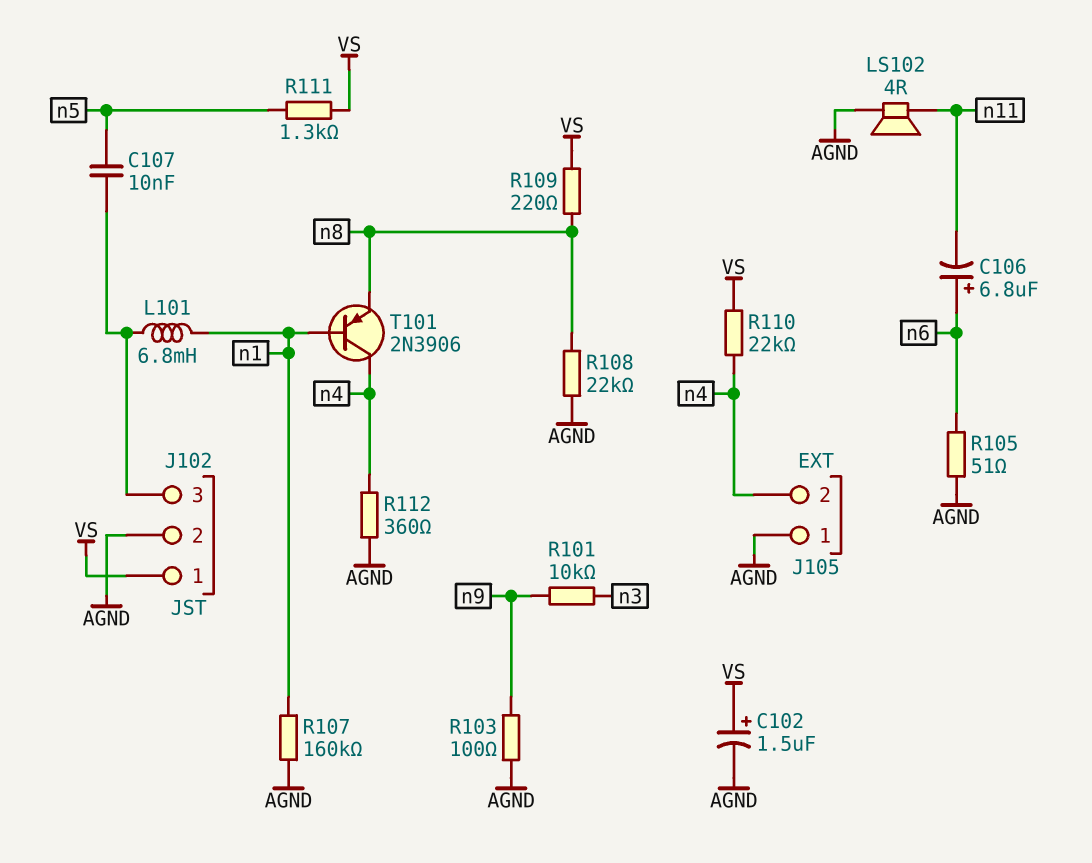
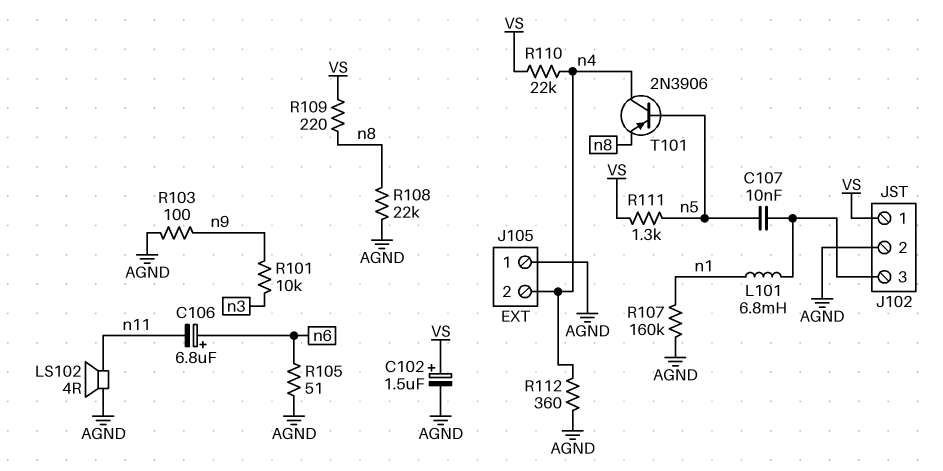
T101: PNP 2N3906 (B n1, C n4, E n8) -> PNP 2N3906 (B n5, C n4, E n8)

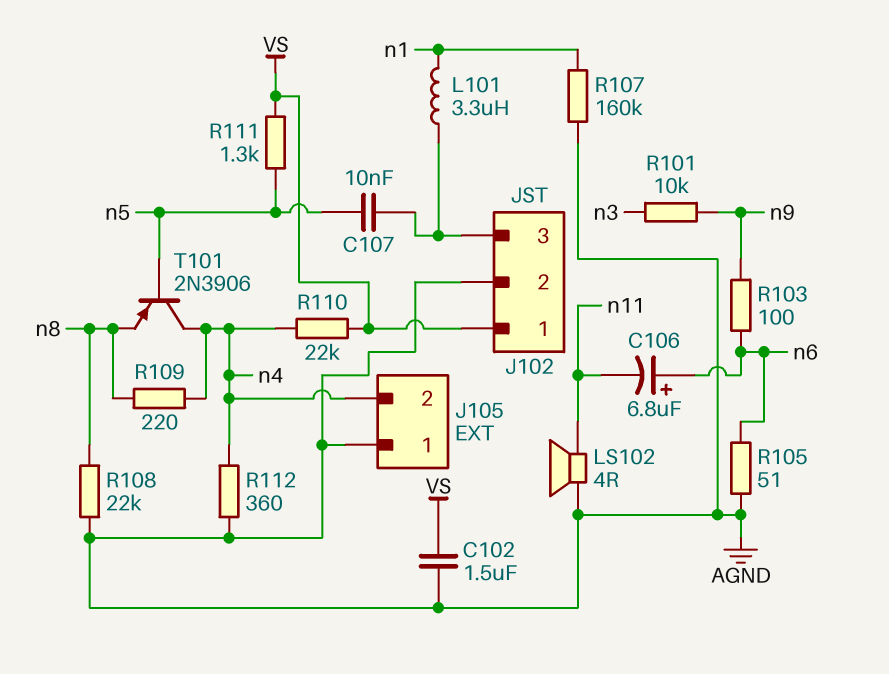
C102: 1.5uF (plus VS, minus AGND) -> 1.5uF (AGND, VS)
L101: 6.8mH (J102/3, n1) -> 3.3uH (J102/3, n1)
R103: 100 (AGND, n9) -> 100 (n6, n9)
R109: 220 (VS, n8) -> 220 (n4, n8)

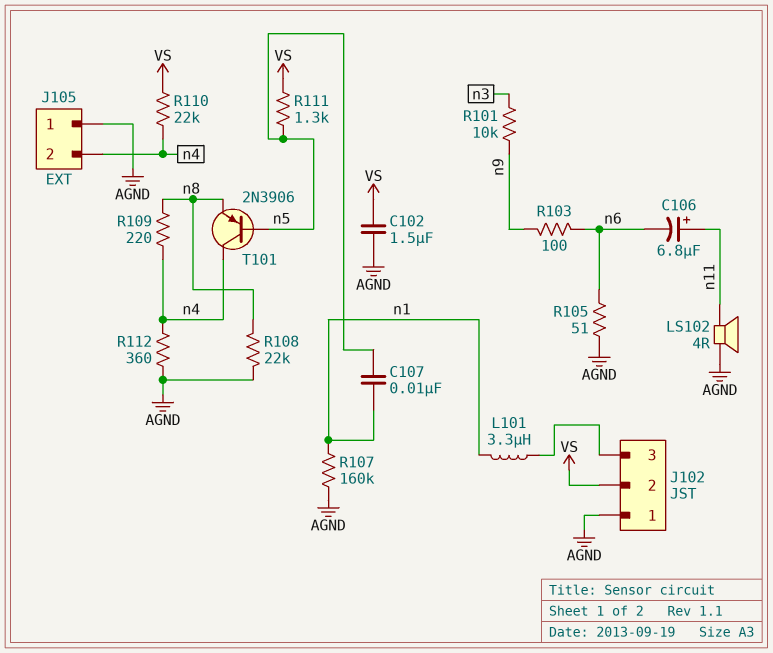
C106: 6.8uF (plus n6, minus n11) -> 6.8uF (plus n11, minus n6)
C107: 10nF (J102/3, n5) -> 10nF (n1, n5)
J102 pin 1: VS -> AGND
J102 pin 2: AGND -> VS

